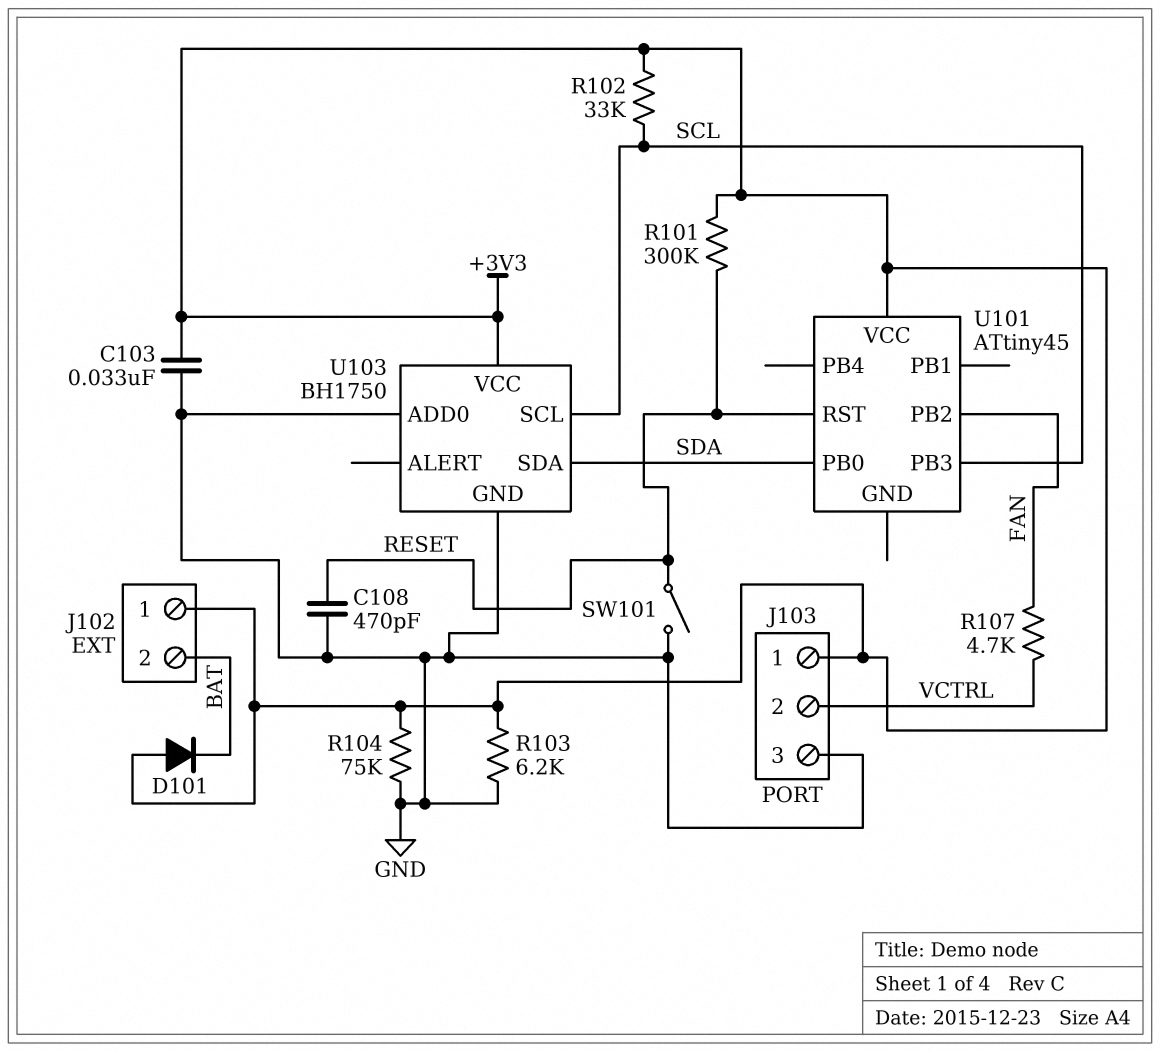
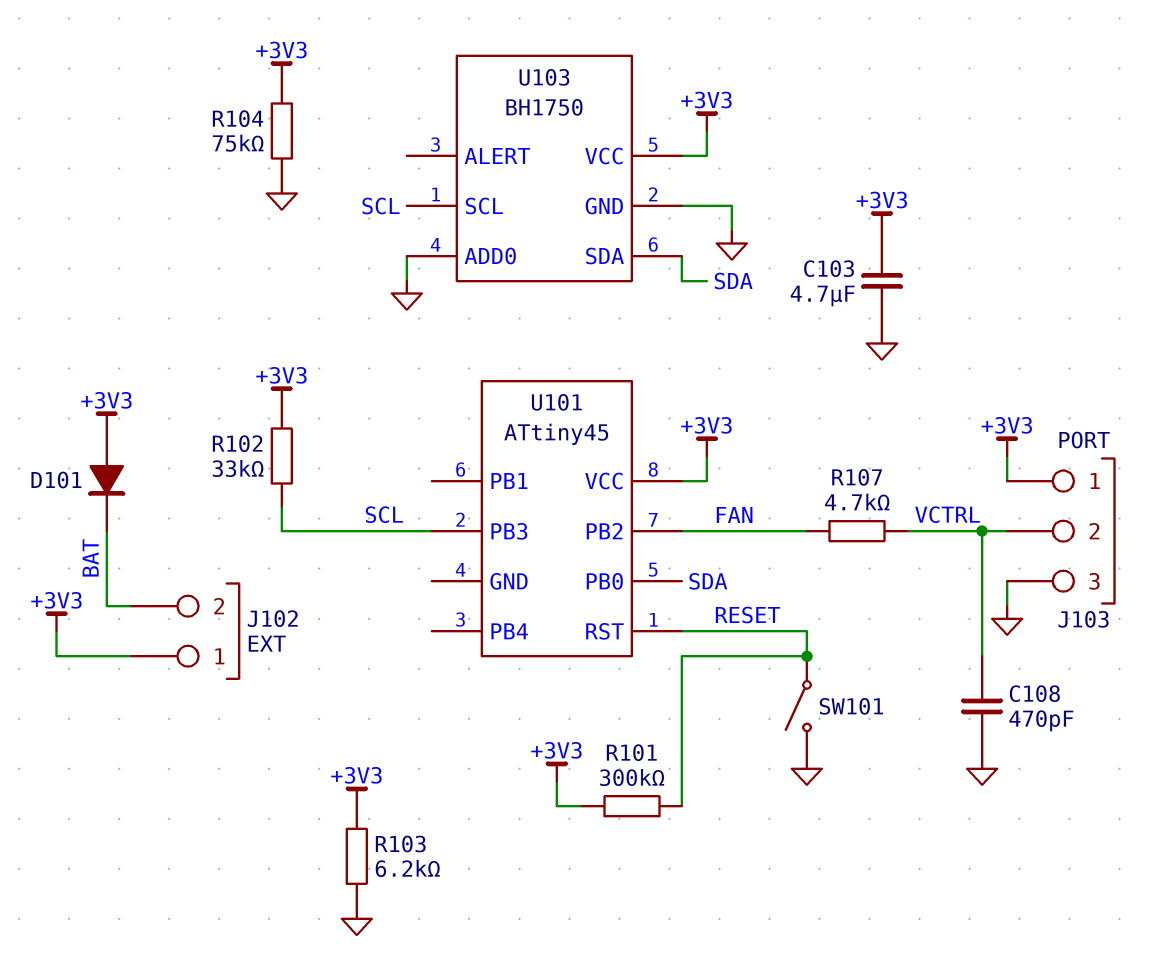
C103: 33nF (+3V3, GND) -> 4.7uF (+3V3, GND)
C108: 470pF (GND, RESET) -> 470pF (GND, VCTRL)

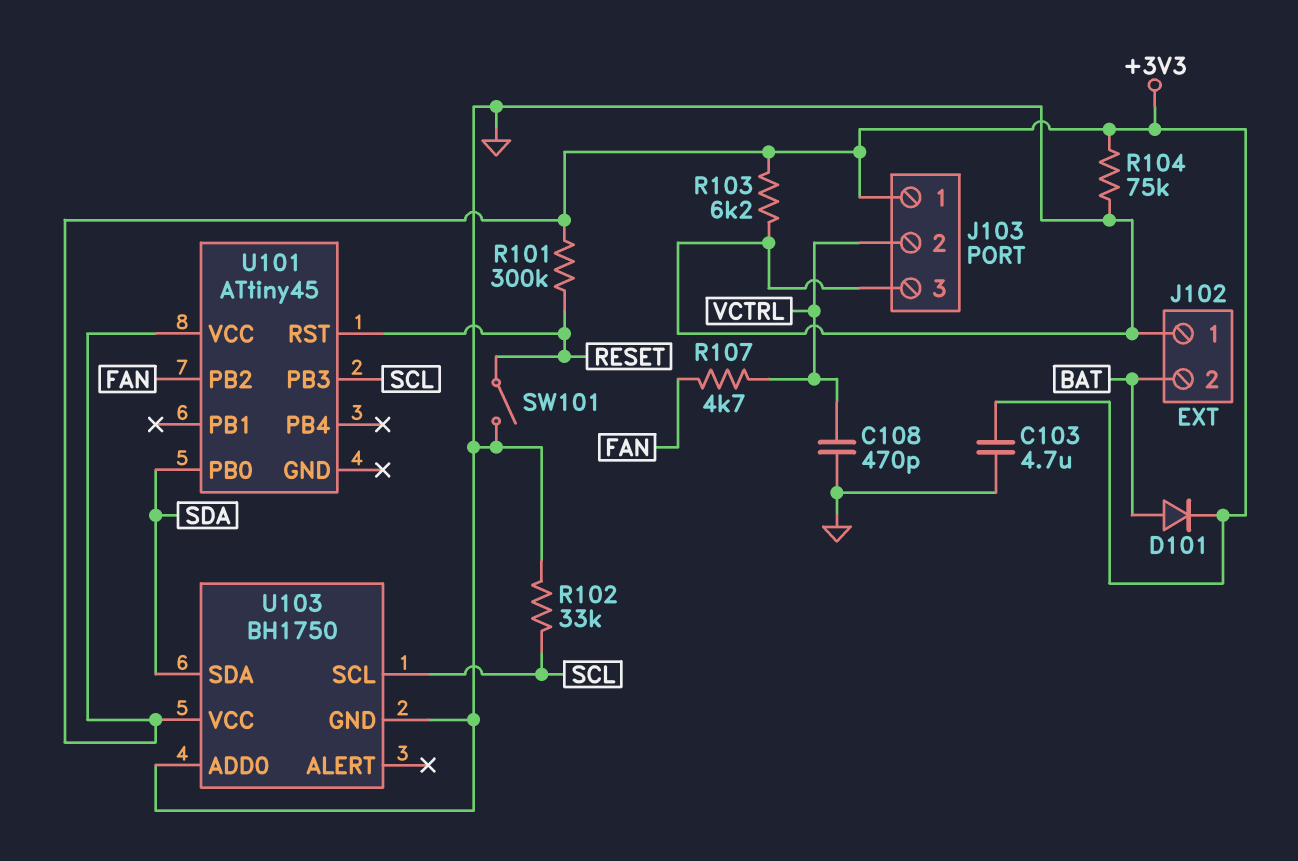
D101: diode (A +3V3, K BAT) -> diode (A BAT, K +3V3)
J102 pin 1: +3V3 -> GND
R102: 33k (+3V3, SCL) -> 33k (GND, SCL)

